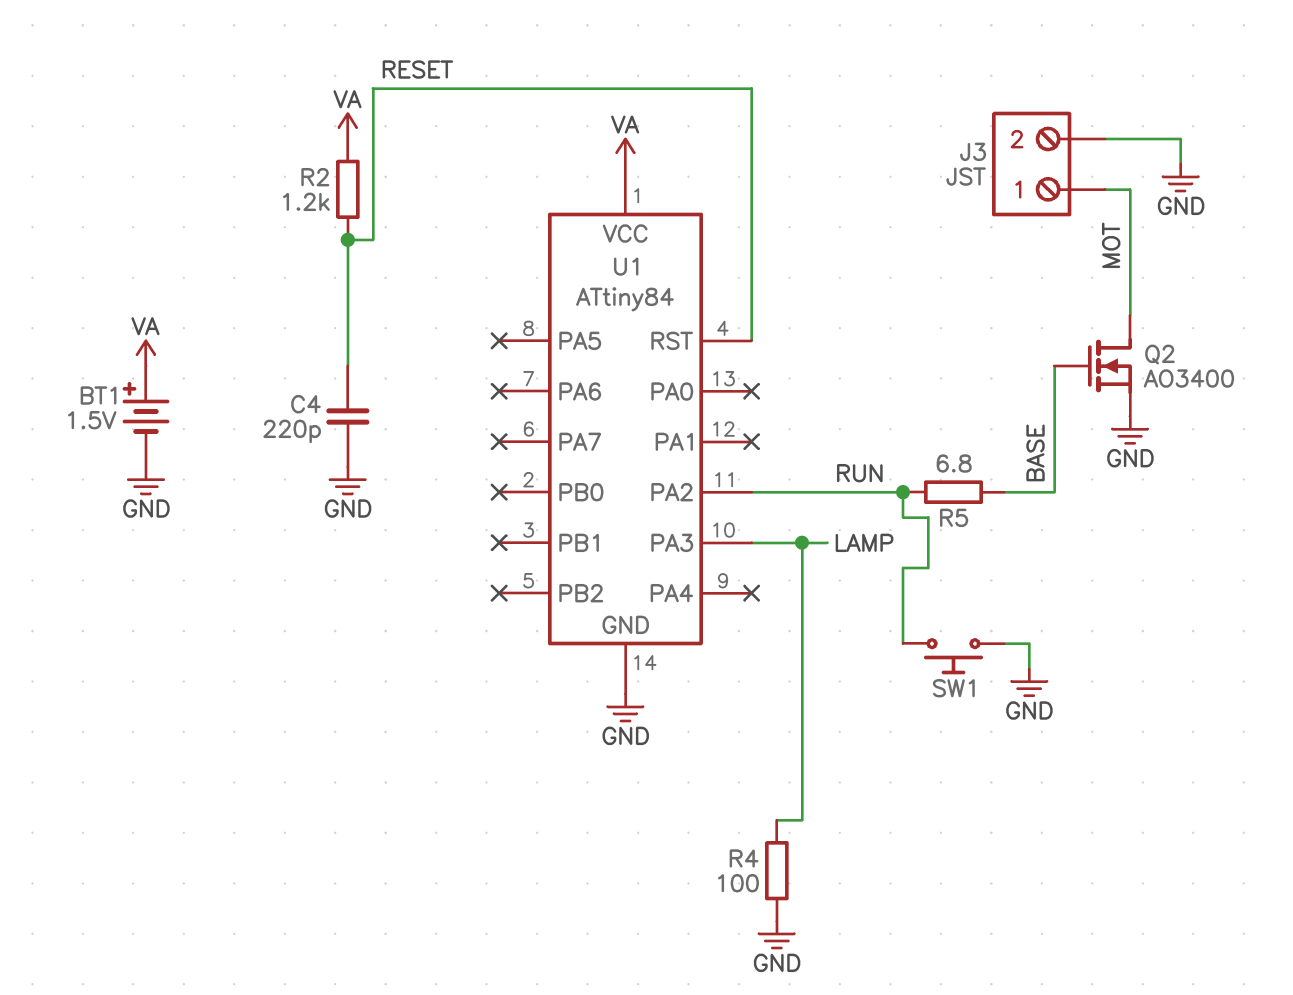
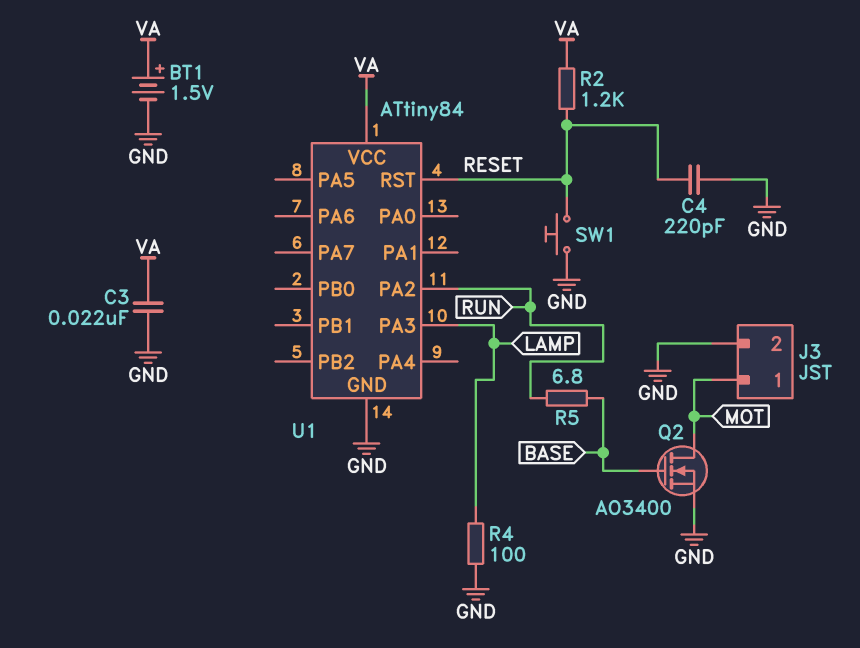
C3: none -> 22nF (GND, VA)
SW1: button (GND, RUN) -> button (GND, RESET)

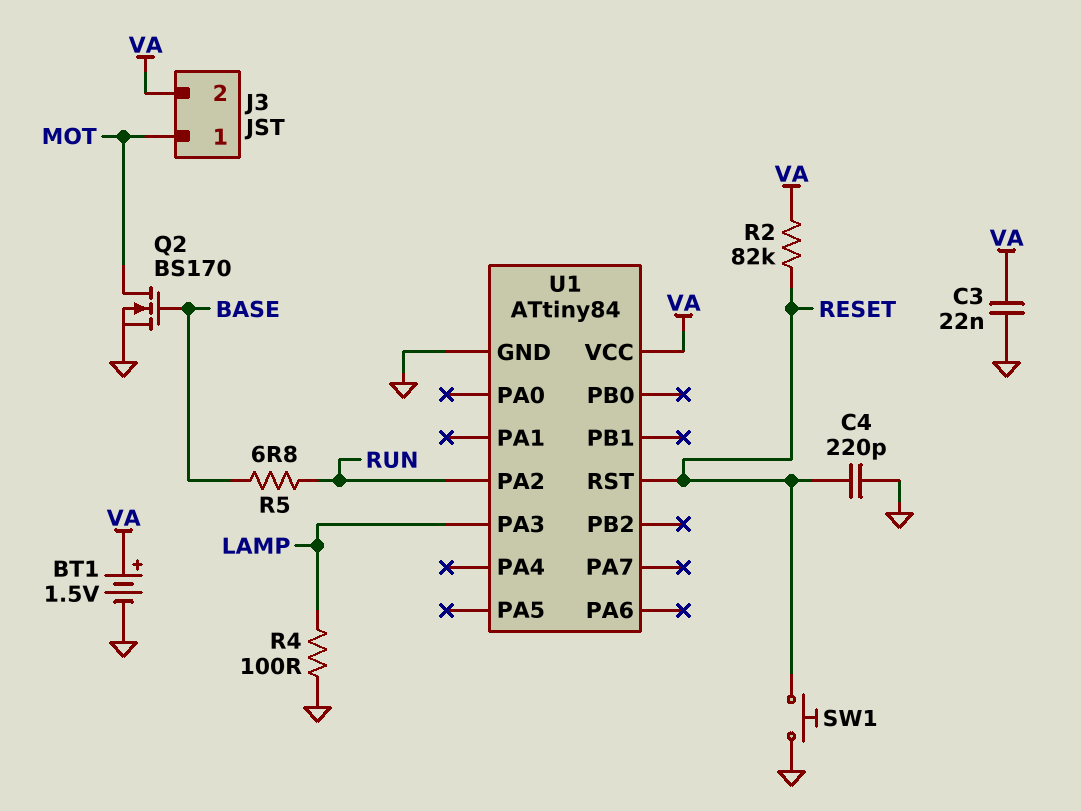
J3 pin 2: GND -> VA
Q2: NMOS AO3400 (G BASE, D MOT, S GND) -> NMOS BS170 (G BASE, D MOT, S GND)
R2: 1.2k (RESET, VA) -> 82k (RESET, VA)

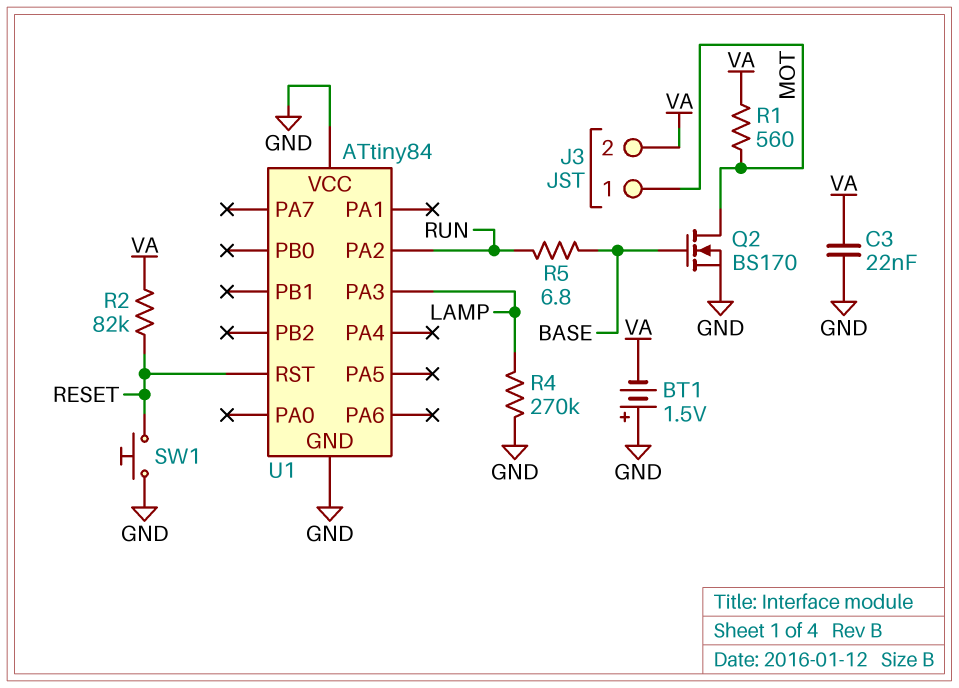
BT1: 1.5V (plus VA, minus GND) -> 1.5V (plus GND, minus VA)
C4: 220pF (GND, RESET) -> none
R1: none -> 560 (MOT, VA)
R4: 100 (GND, LAMP) -> 270k (GND, LAMP)
U1 pin VCC: VA -> GND

